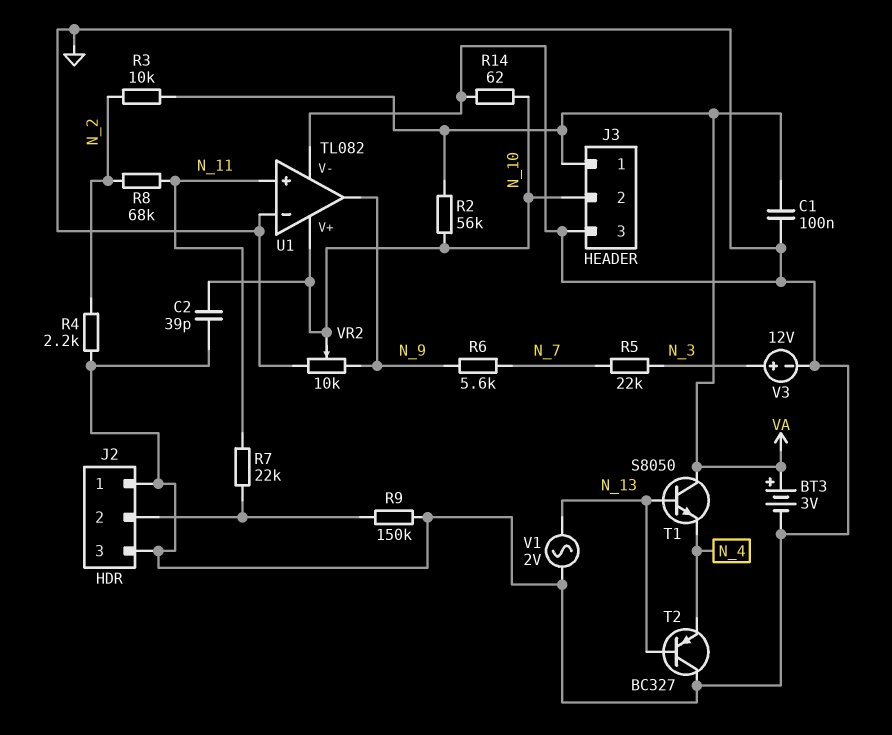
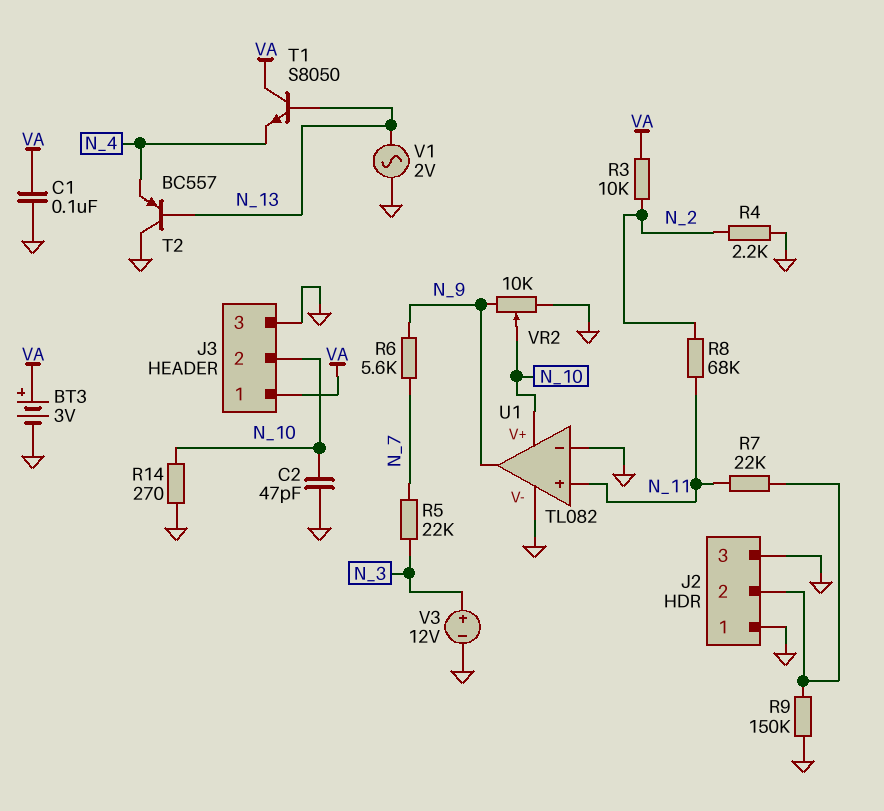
C2: 39pF (GND, N_10) -> 47pF (GND, N_10)
R2: 56k (N_10, VA) -> none
R14: 62 (GND, N_10) -> 270 (GND, N_10)
T2: PNP BC327 (B N_13, C GND, E N_4) -> PNP BC557 (B N_13, C GND, E N_4)

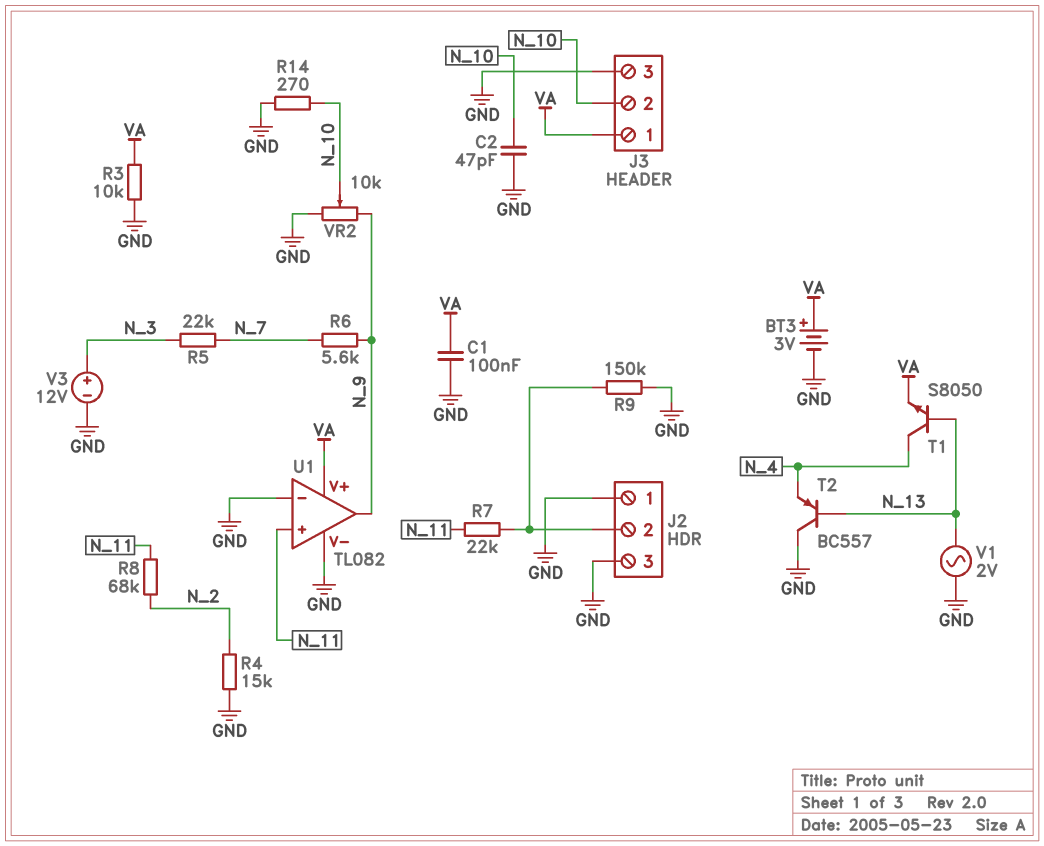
R3: 10k (N_2, VA) -> 10k (GND, VA)
R4: 2.2k (GND, N_2) -> 15k (GND, N_2)
T1: NPN S8050 (B N_13, C VA, E N_4) -> NPN S8050 (B N_13, C N_4, E VA)
U1 pin V+: N_10 -> VA

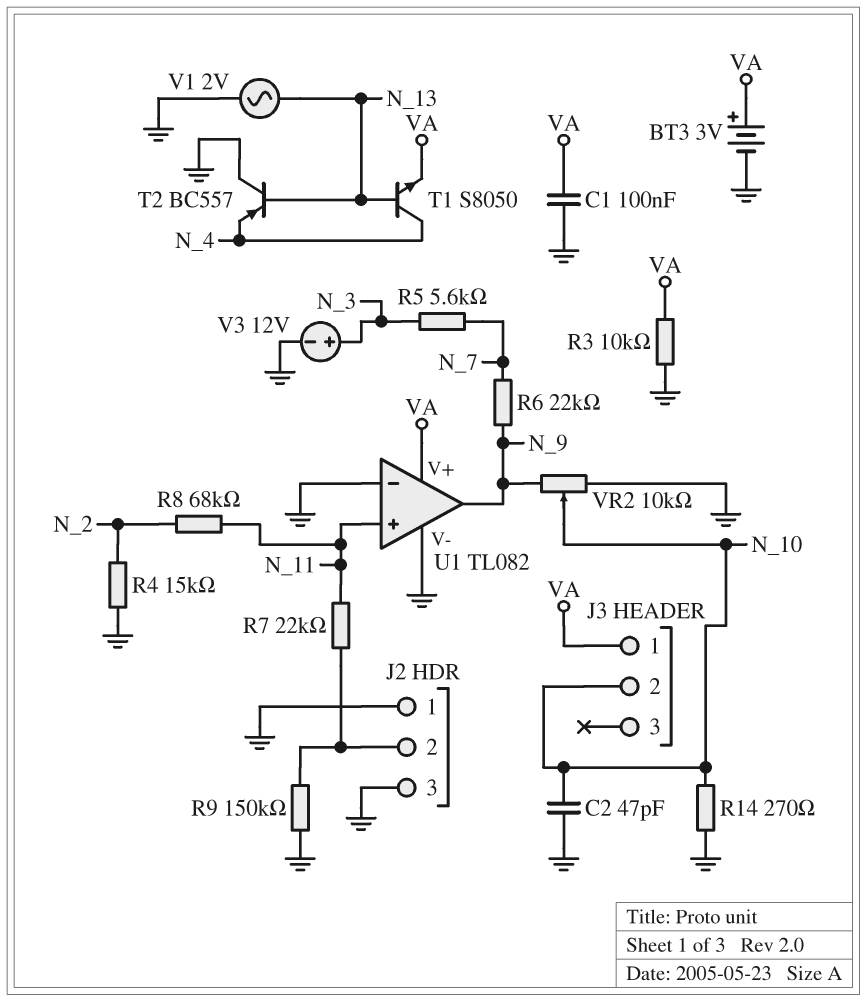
J3 pin 3: GND -> none
R5: 22k (N_3, N_7) -> 5.6k (N_3, N_7)
R6: 5.6k (N_7, N_9) -> 22k (N_7, N_9)

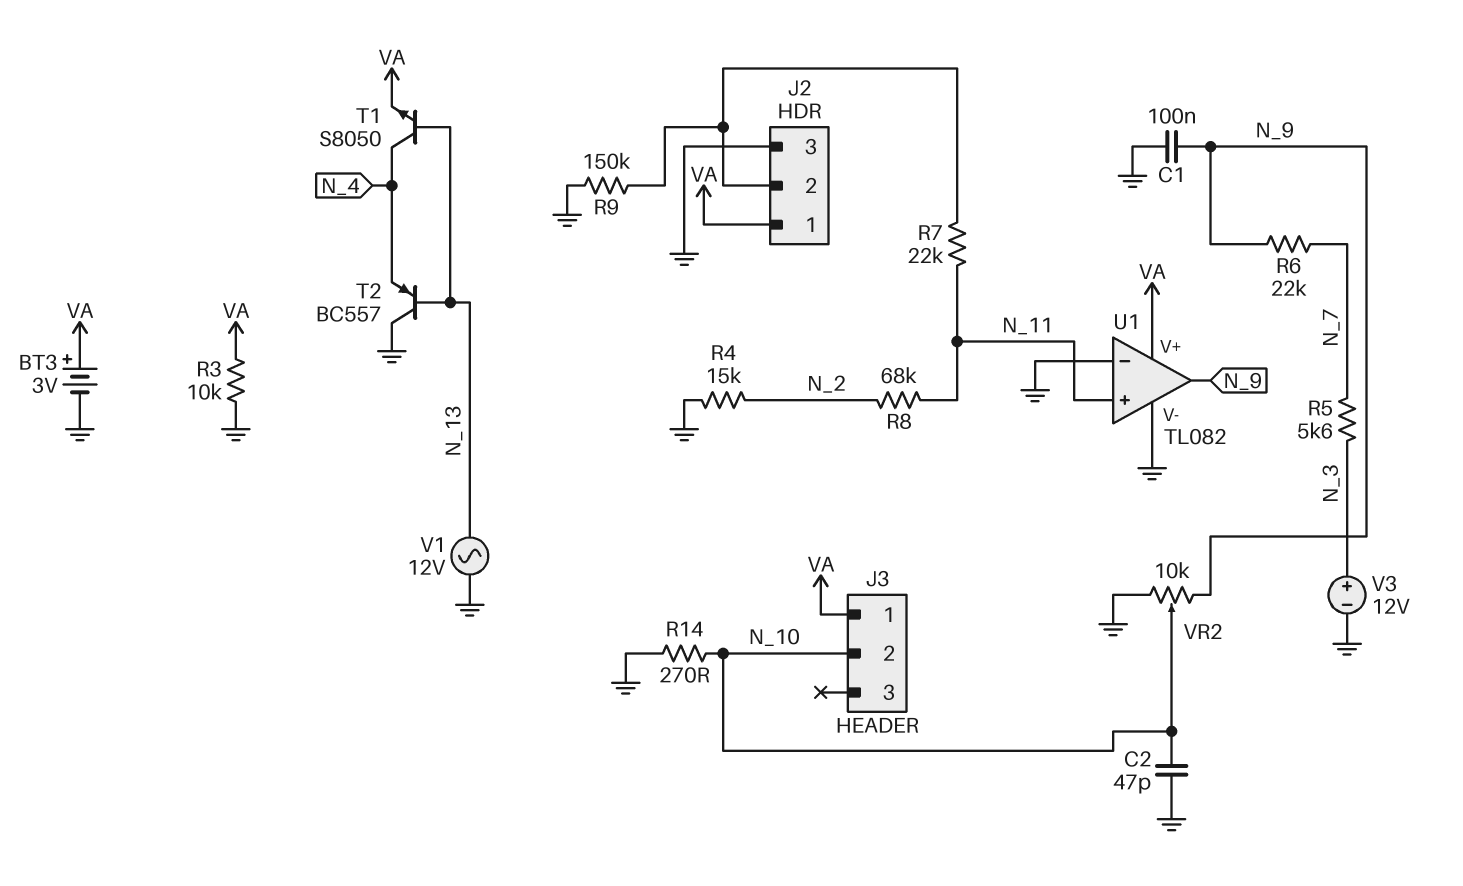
C1: 100nF (GND, VA) -> 100nF (GND, N_9)
J2 pin 1: GND -> VA
V1: AC 2V (GND, N_13) -> AC 12V (GND, N_13)

